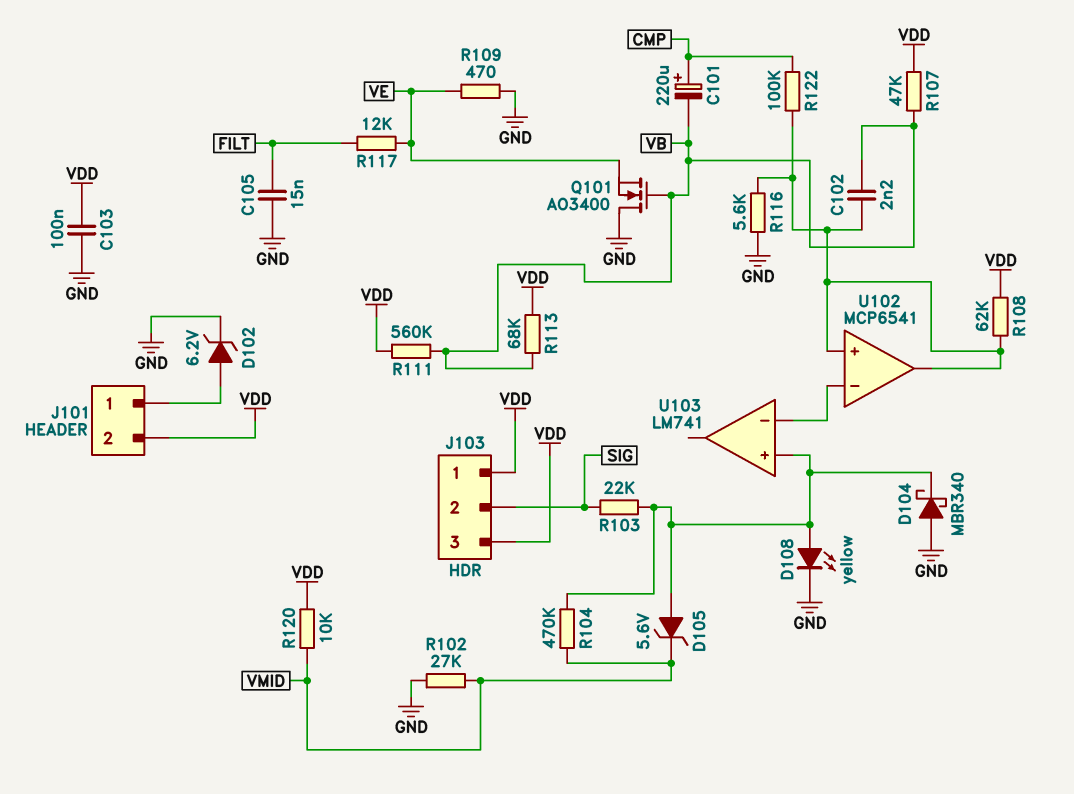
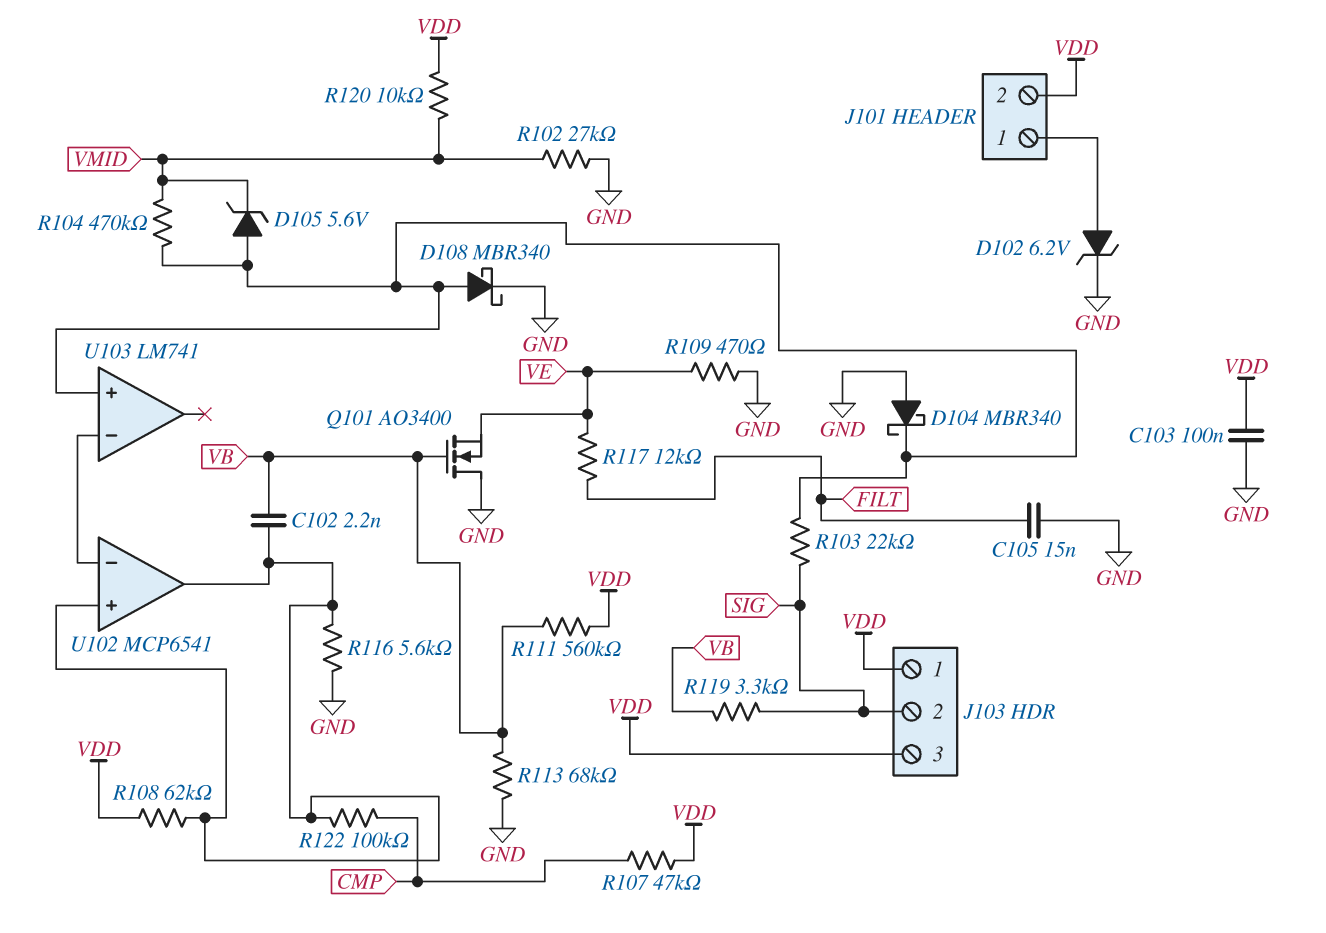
C101: 220uF (plus CMP, minus VB) -> none
D108: LED yellow (A U103/in+, K GND) -> schottky MBR340 (A U103/in+, K GND)
R107: 47k (VB, VDD) -> 47k (CMP, VDD)
R113: 68k (VB, VDD) -> 68k (GND, VB)
R119: none -> 3.3k (SIG, VB)

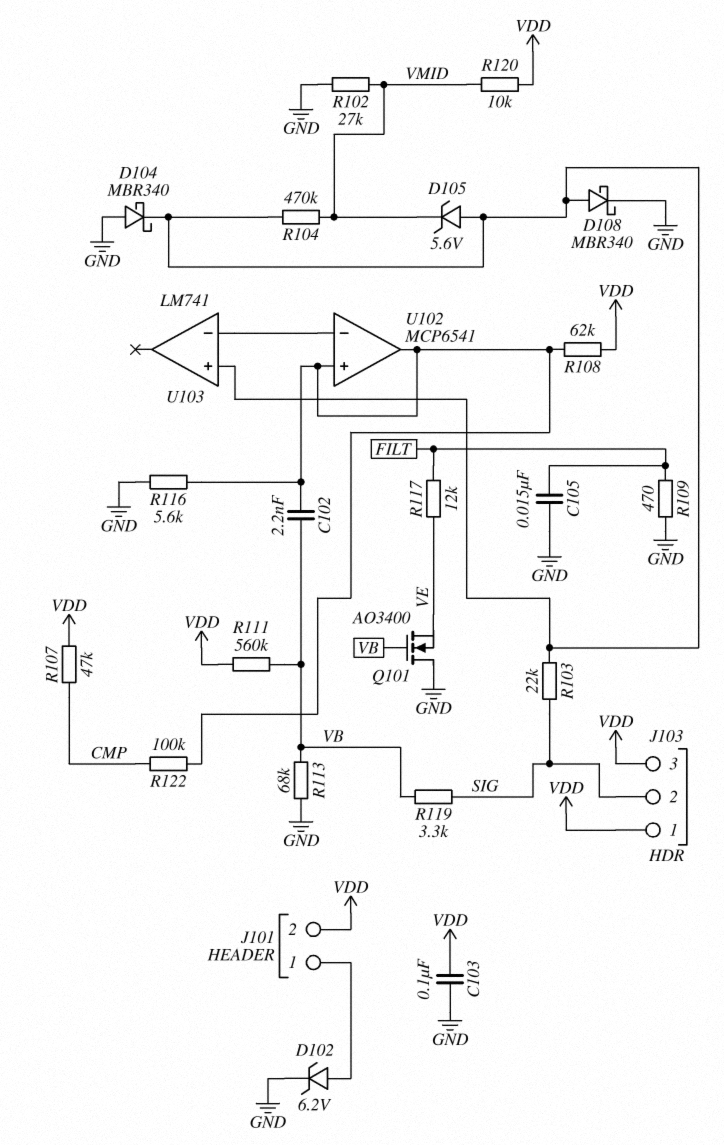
R109: 470 (GND, VE) -> 470 (FILT, GND)

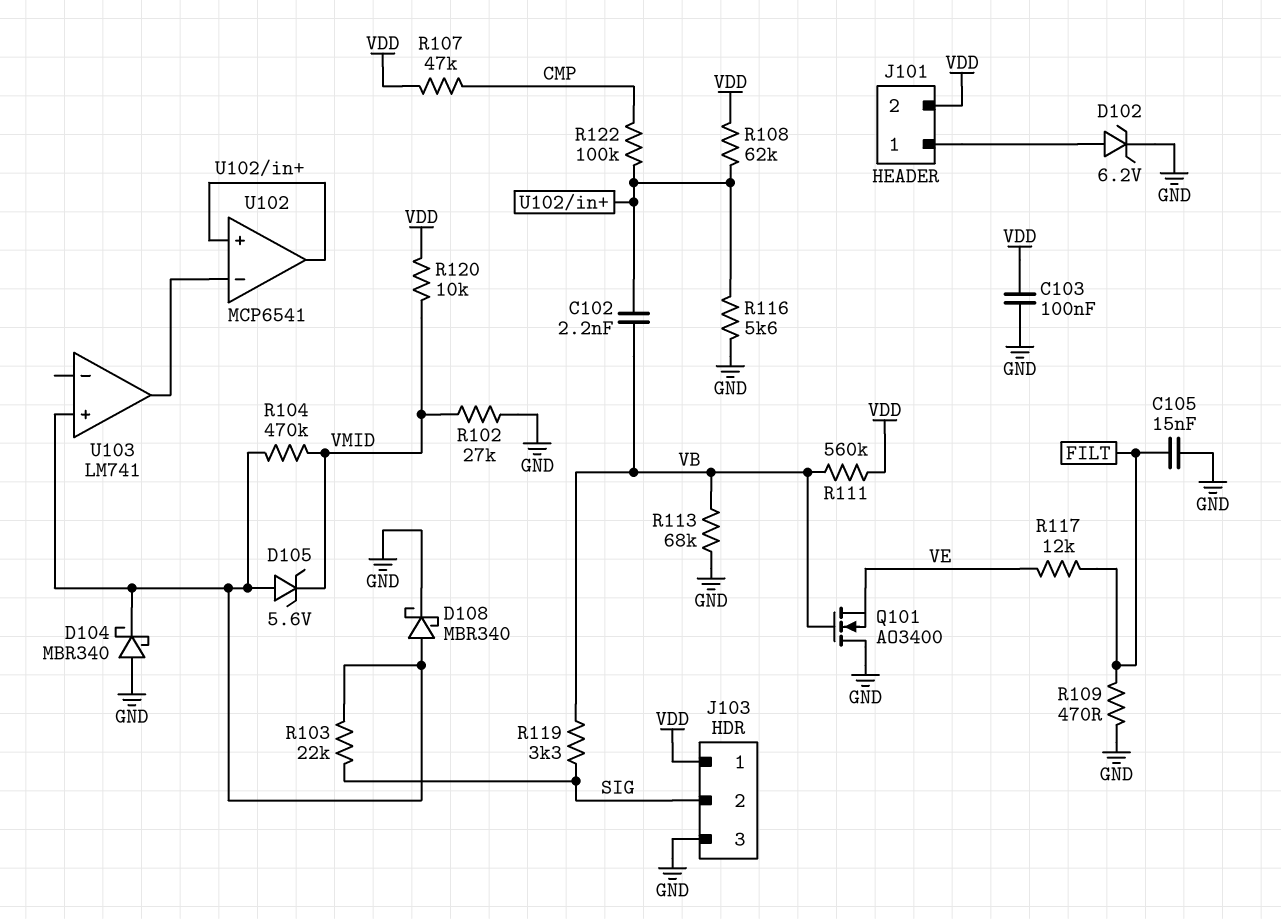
J103 pin 3: VDD -> GND
U103 pin in-: U102/in- -> none
U103 pin out: none -> U102/in-

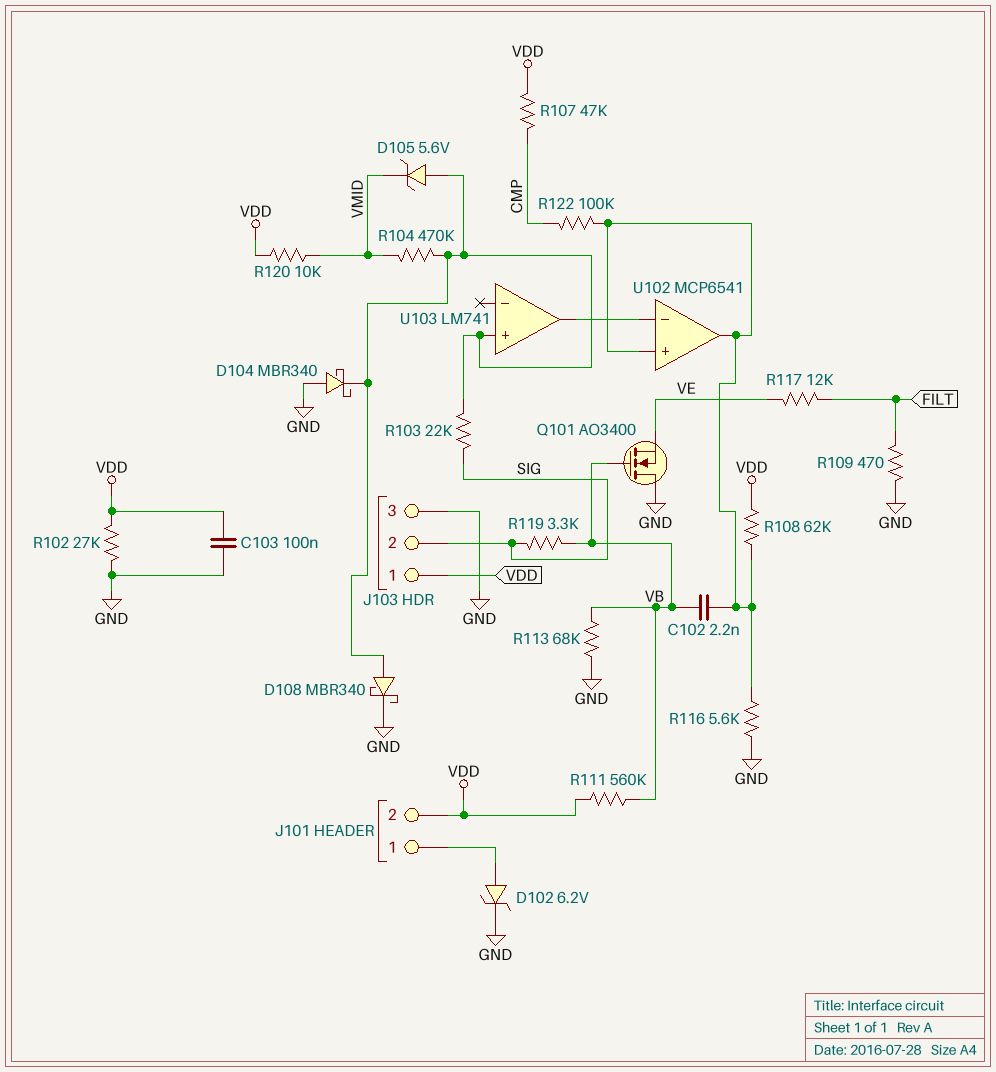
C105: 15nF (FILT, GND) -> none
R102: 27k (GND, VMID) -> 27k (GND, VDD)

